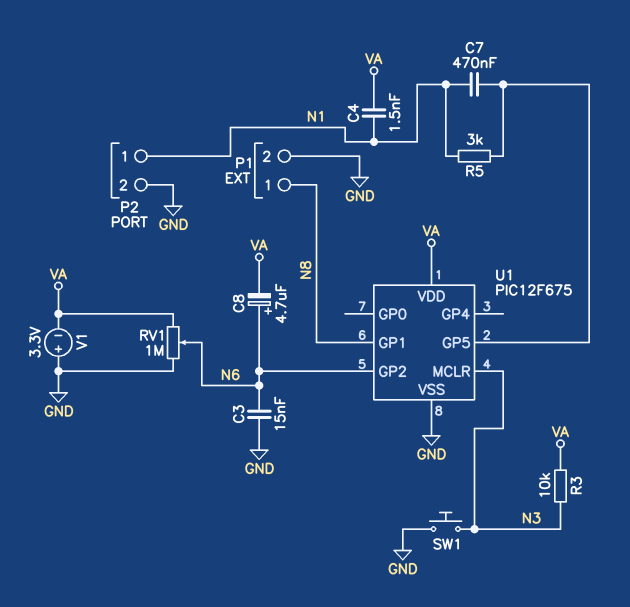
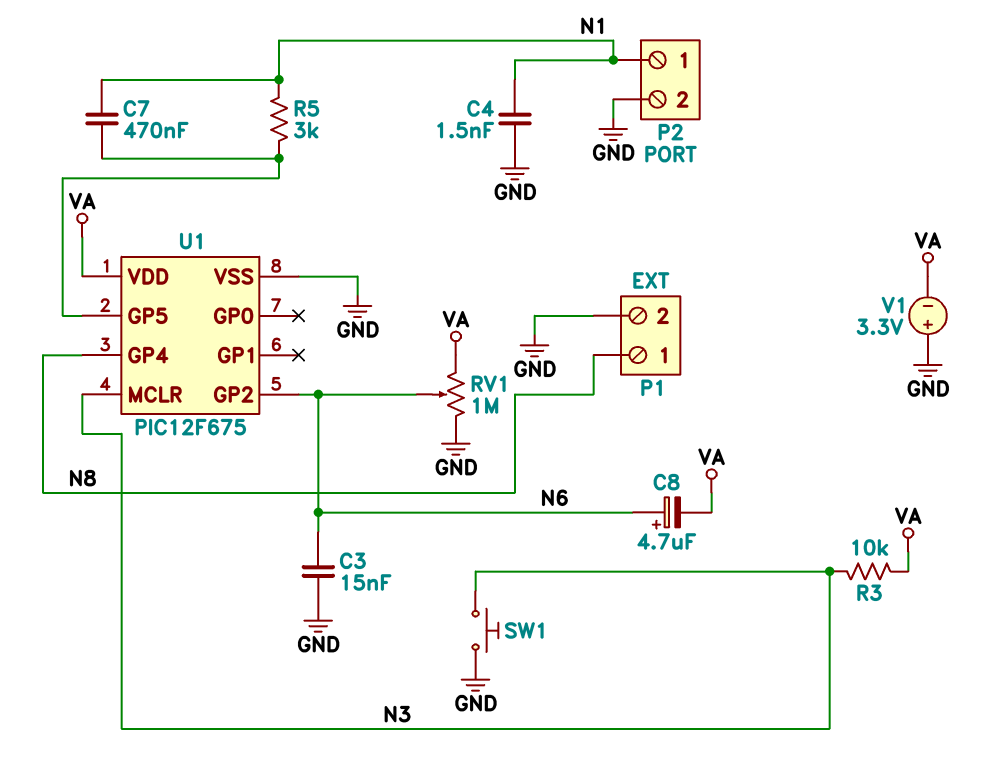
C4: 1.5nF (N1, VA) -> 1.5nF (GND, N1)
U1 pin GP1: N8 -> none
U1 pin GP4: none -> N8

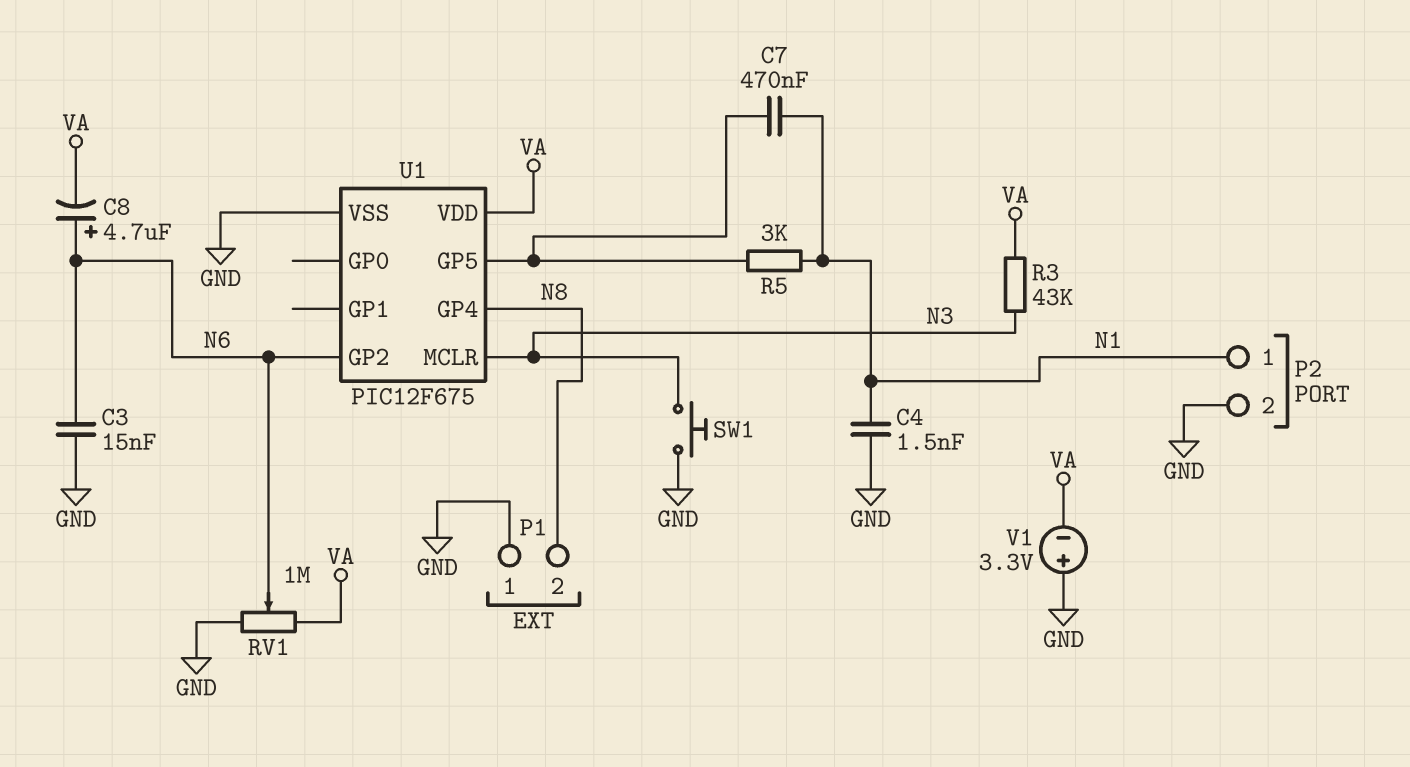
P1 pin 1: N8 -> GND
P1 pin 2: GND -> N8
R3: 10k (N3, VA) -> 43k (N3, VA)

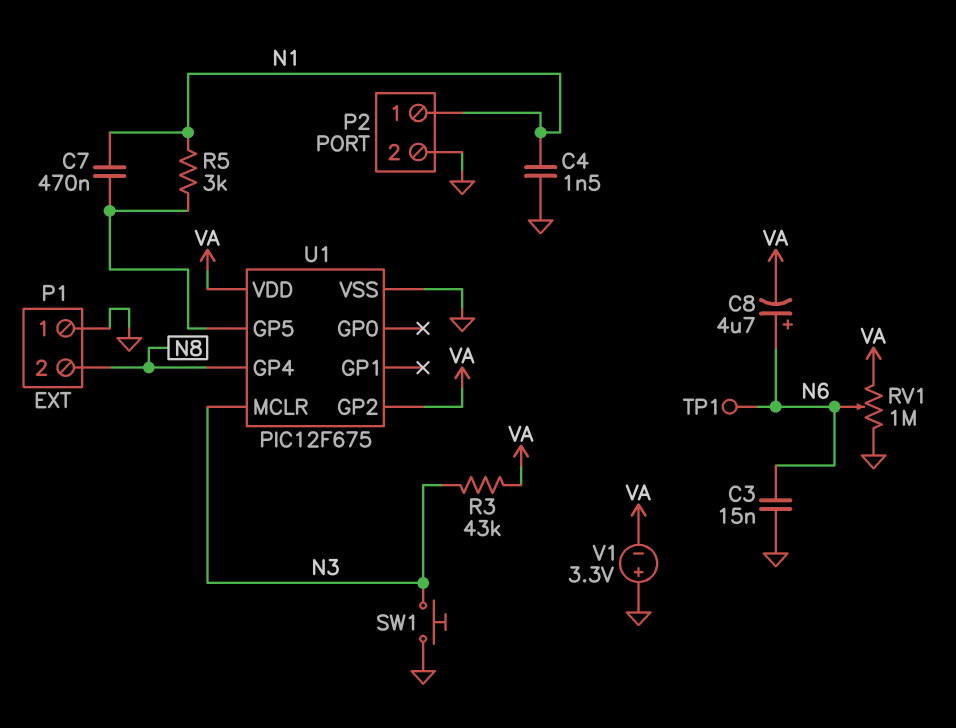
TP1: none -> test point (N6)
U1 pin GP2: N6 -> VA

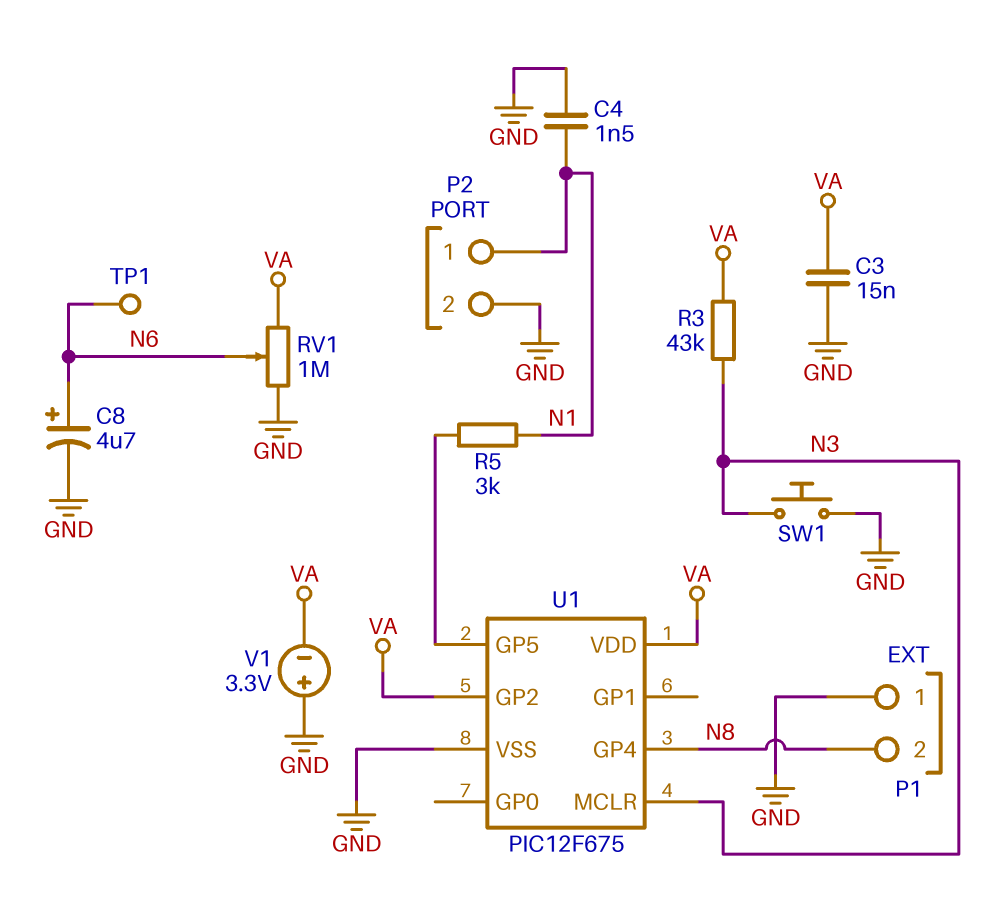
C3: 15nF (GND, N6) -> 15nF (GND, VA)
C7: 470nF (N1, U1/GP5) -> none
C8: 4.7uF (plus N6, minus VA) -> 4.7uF (plus N6, minus GND)

